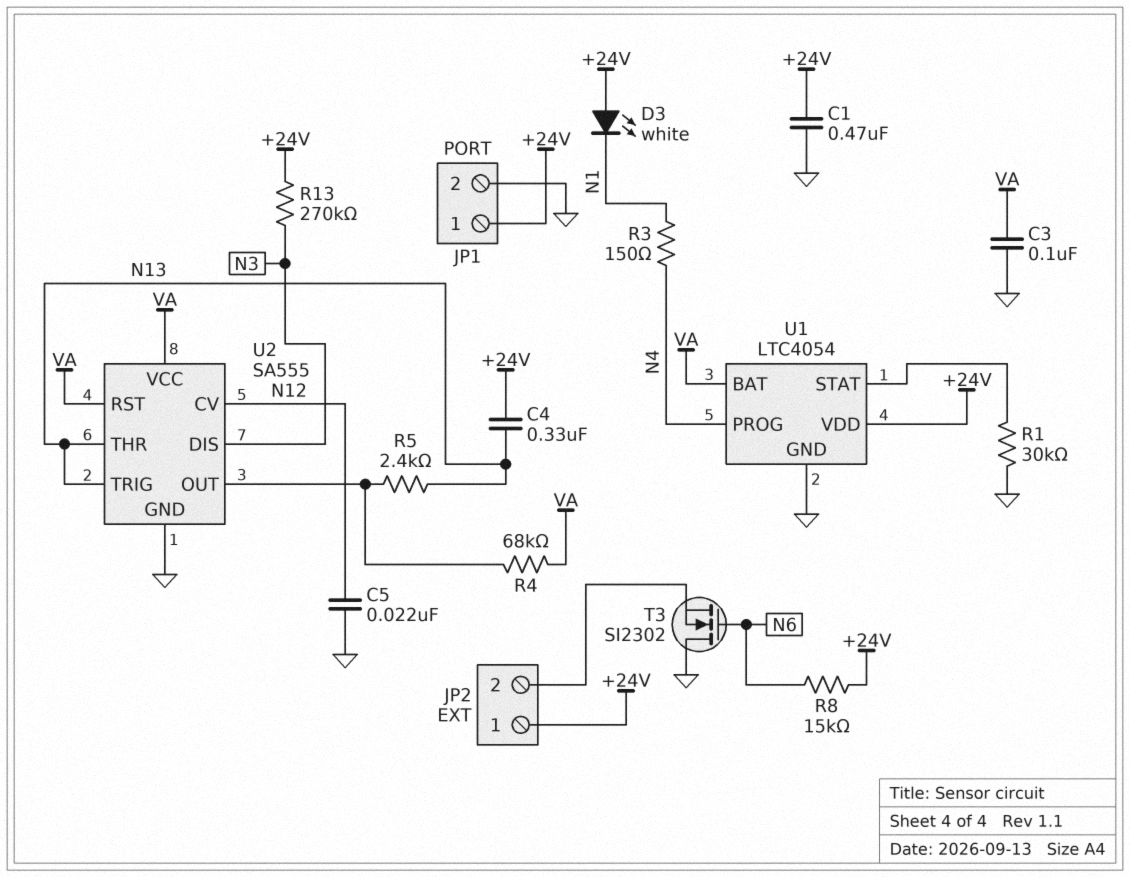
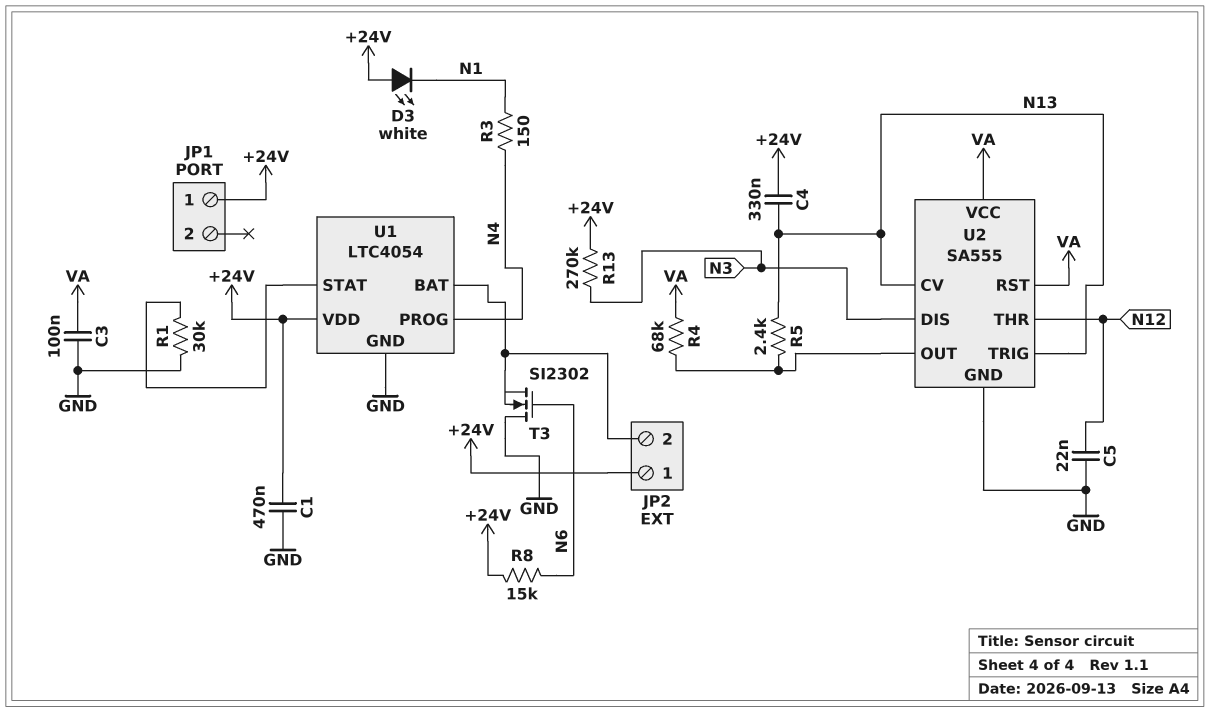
JP1 pin 2: GND -> none
U1 pin BAT: VA -> JP2/2
U2 pin CV: N12 -> N13
U2 pin THR: N13 -> N12

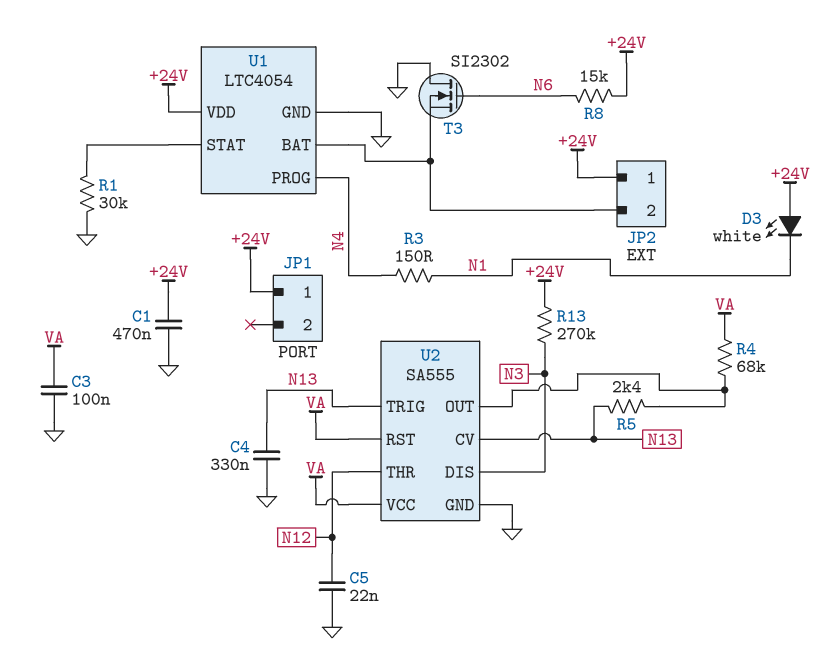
C4: 330nF (+24V, N13) -> 330nF (GND, N13)

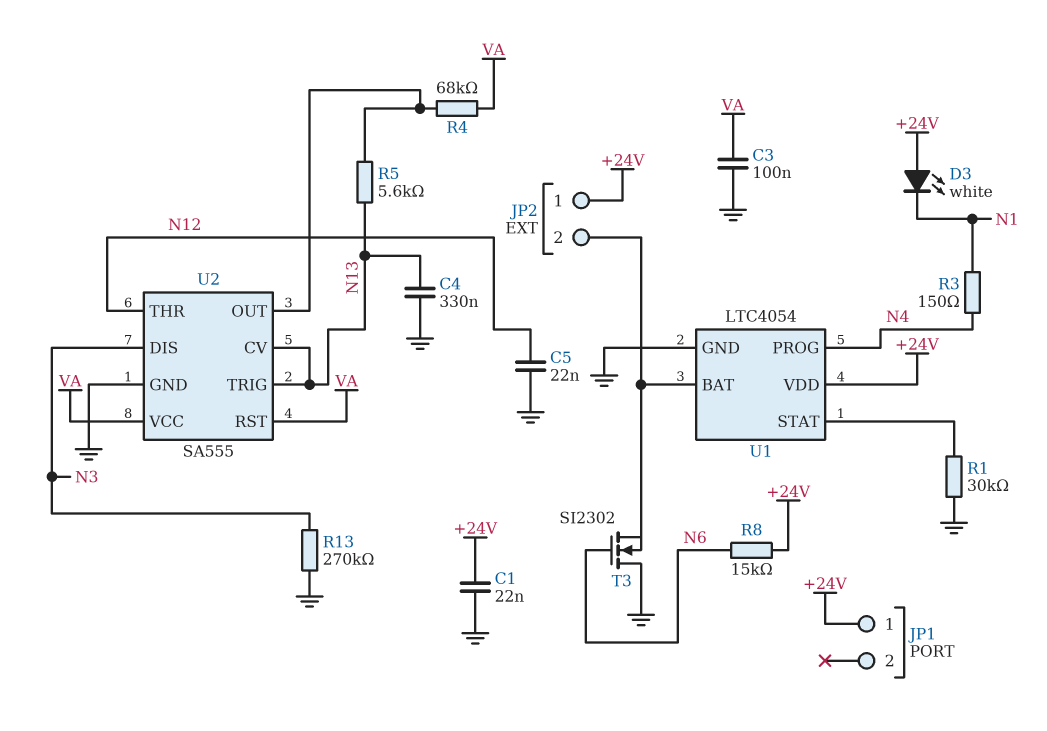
C1: 470nF (+24V, GND) -> 22nF (+24V, GND)
R5: 2.4k (N13, U2/OUT) -> 5.6k (N13, U2/OUT)
R13: 270k (+24V, N3) -> 270k (GND, N3)

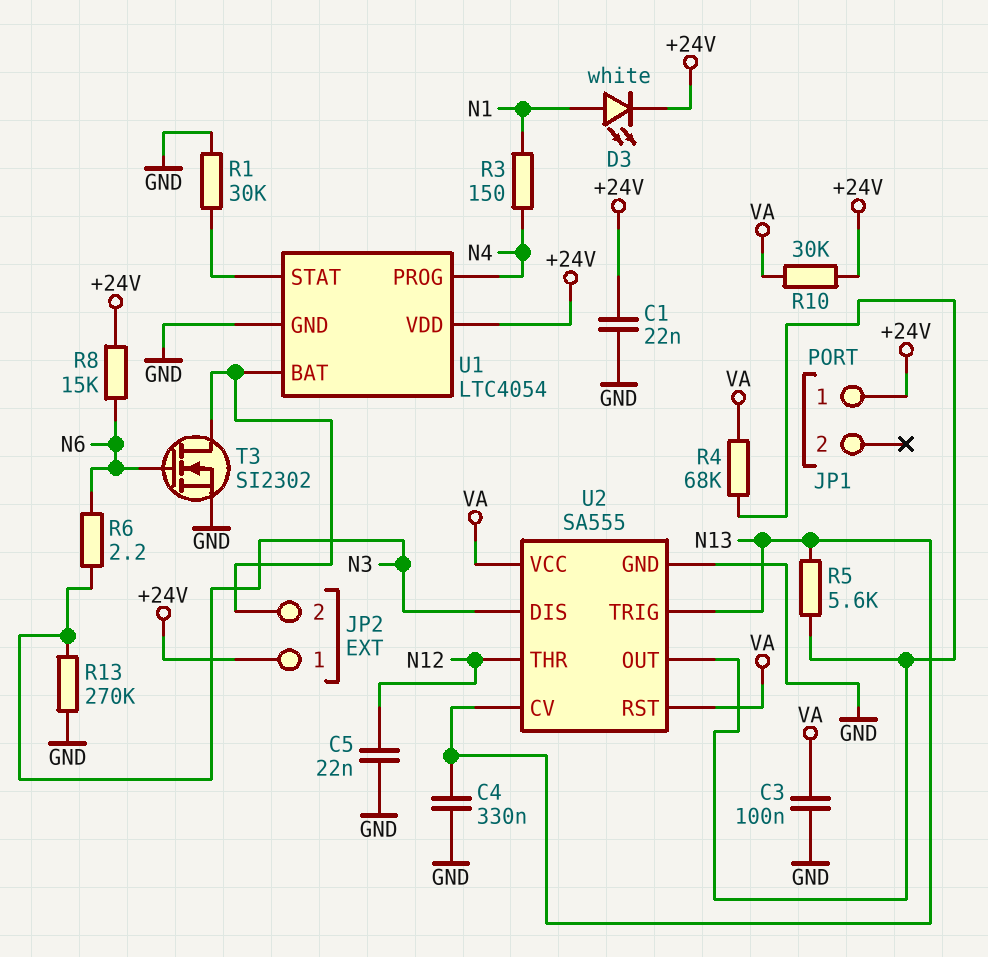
D3: LED white (A +24V, K N1) -> LED white (A N1, K +24V)
R6: none -> 2.2 (N3, N6)
R10: none -> 30k (+24V, VA)
T3: NMOS SI2302 (G N6, D GND, S JP2/2) -> NMOS SI2302 (G N6, D JP2/2, S GND)

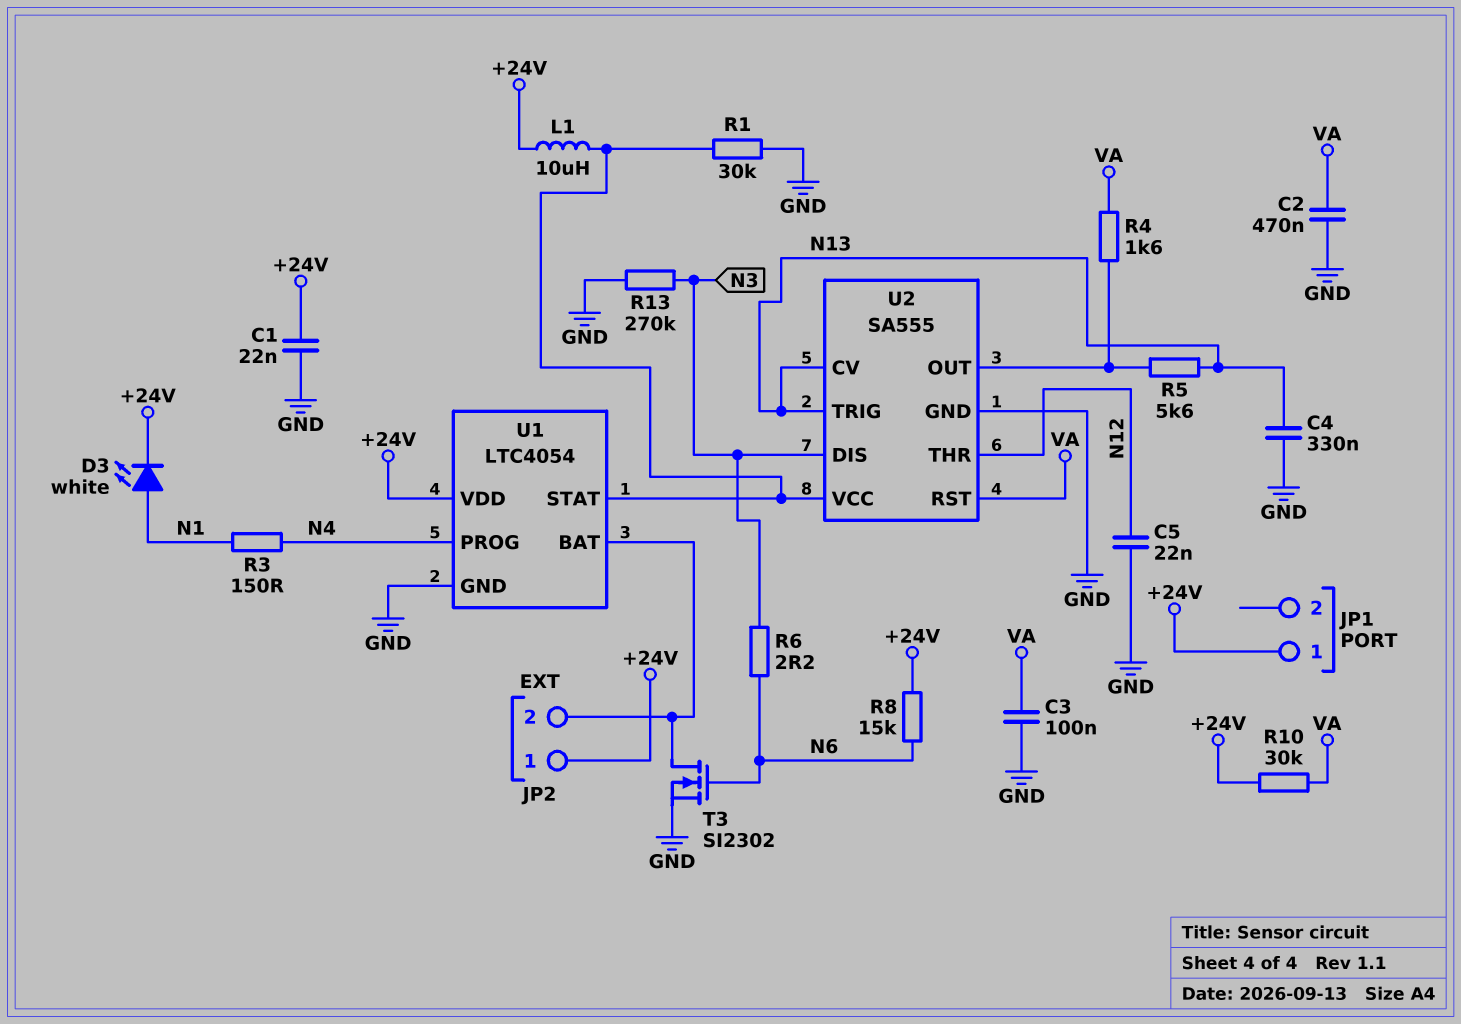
C2: none -> 470nF (GND, VA)
L1: none -> 10uH (+24V, U1/STAT)
R4: 68k (U2/OUT, VA) -> 1.6k (U2/OUT, VA)
U2 pin VCC: VA -> U1/STAT

